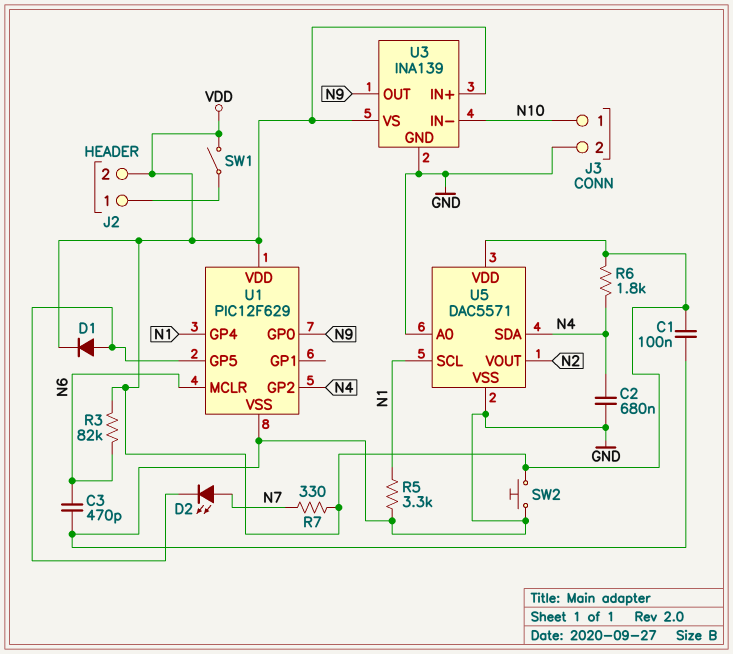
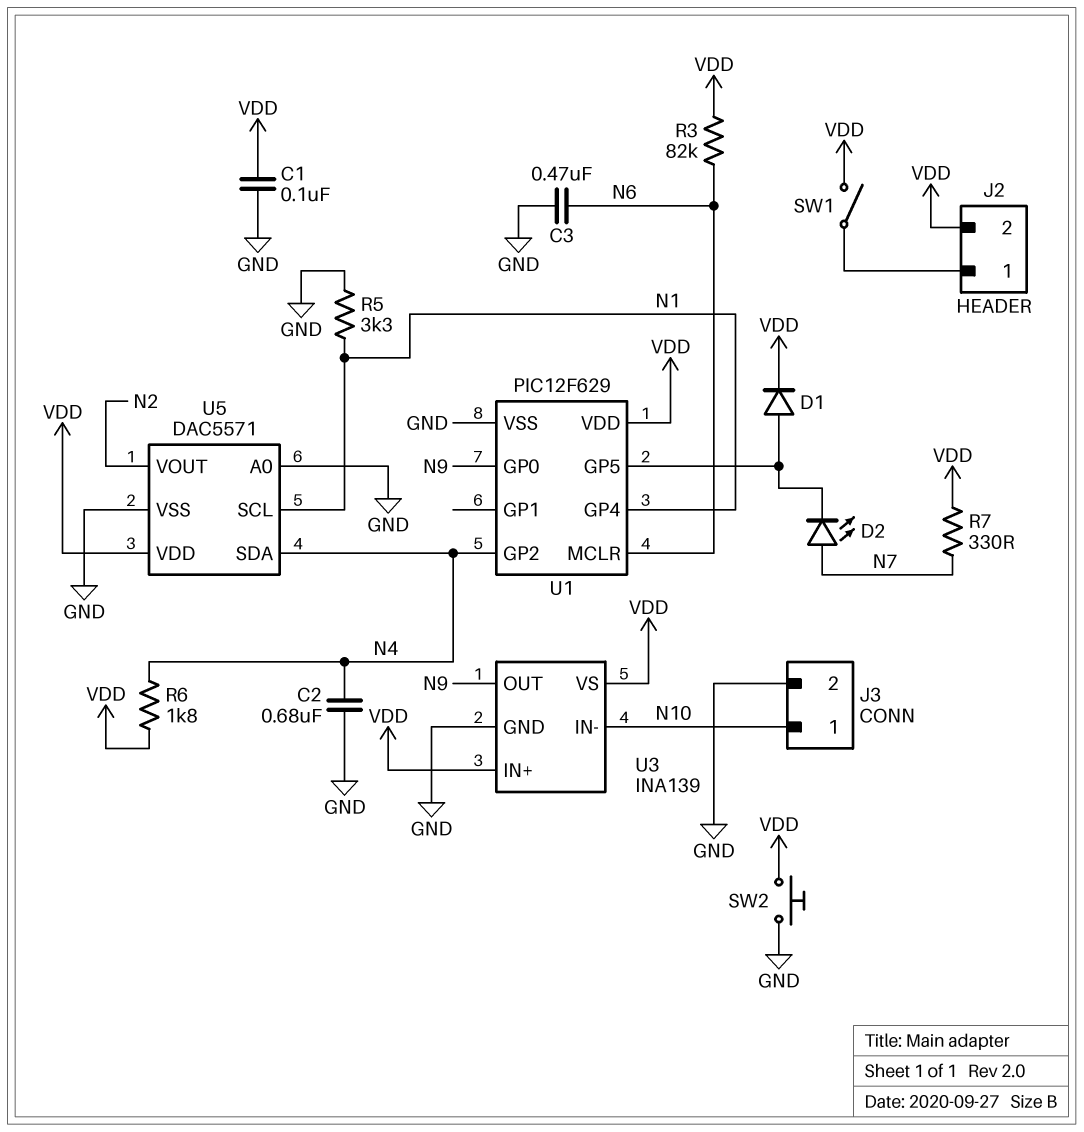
C3: 470pF (GND, N6) -> 470nF (GND, N6)

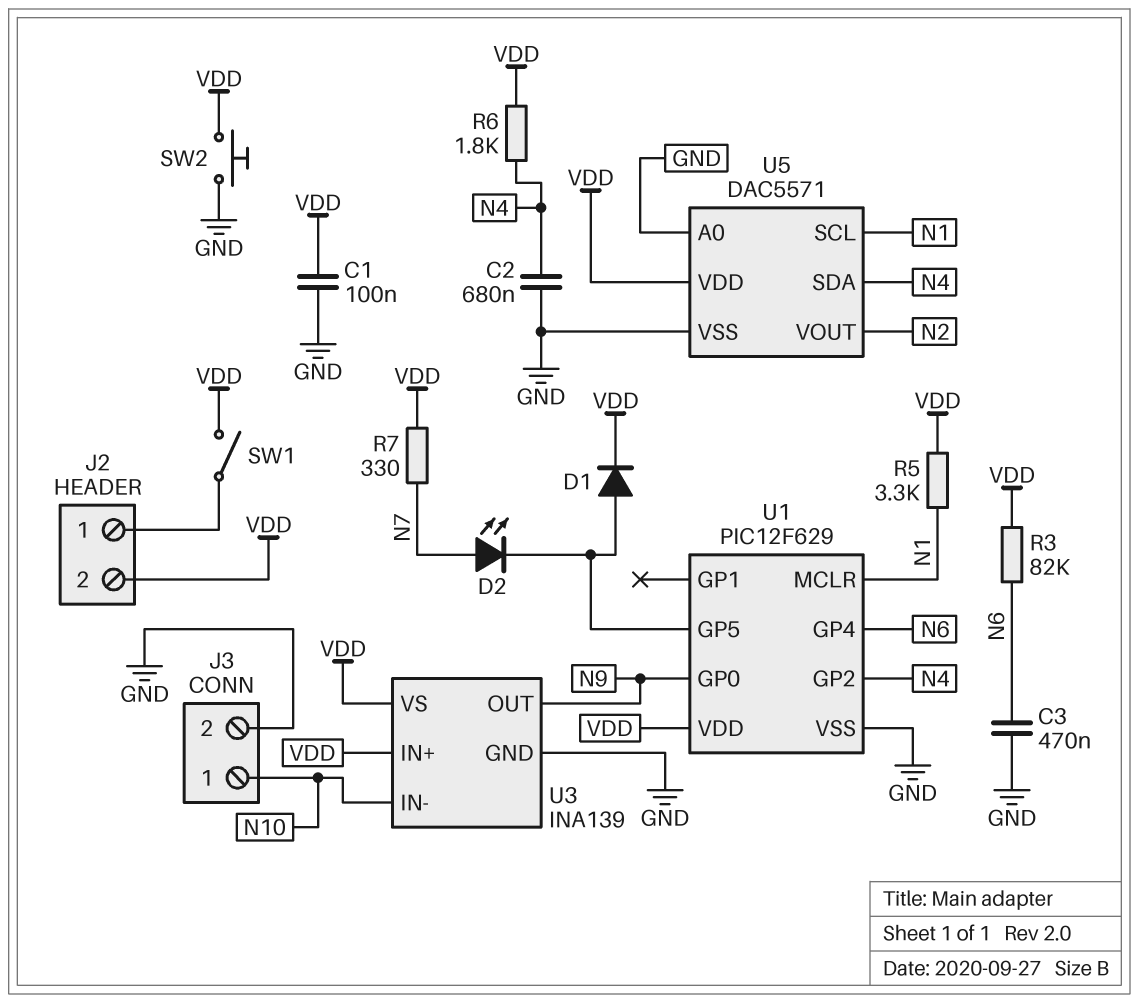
R5: 3.3k (GND, N1) -> 3.3k (N1, VDD)
U1 pin GP4: N1 -> N6
U1 pin MCLR: N6 -> N1

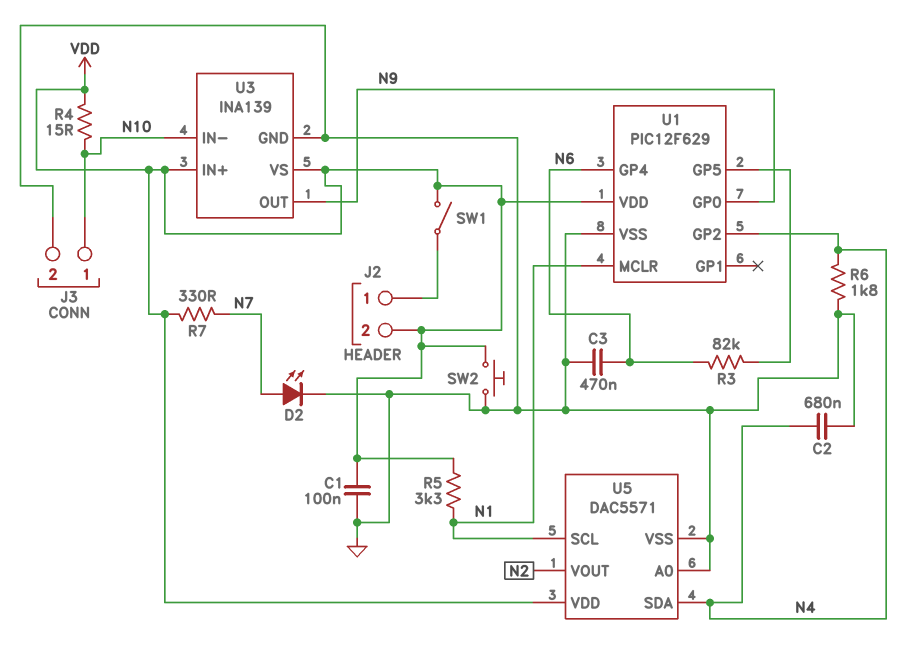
D1: diode (A U1/GP5, K VDD) -> none
D2: LED (A N7, K U1/GP5) -> LED (A N7, K GND)
R3: 82k (N6, VDD) -> 82k (N6, U1/GP5)
R4: none -> 15 (N10, VDD)
R6: 1.8k (N4, VDD) -> 1.8k (GND, N4)

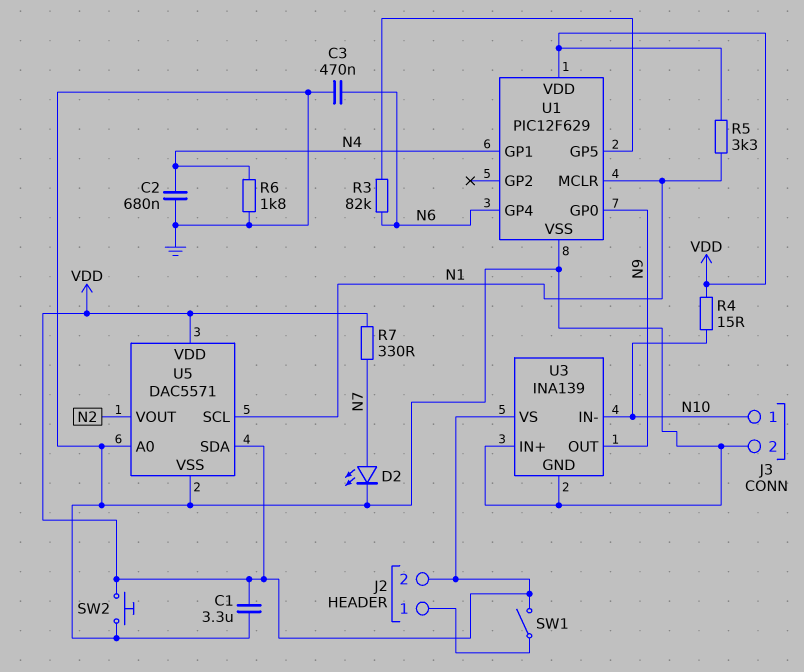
C1: 100nF (GND, VDD) -> 3.3uF (GND, VDD)
U1 pin GP1: none -> N4
U1 pin GP2: N4 -> none
U3 pin IN+: VDD -> GND
U5 pin SDA: N4 -> VDD

